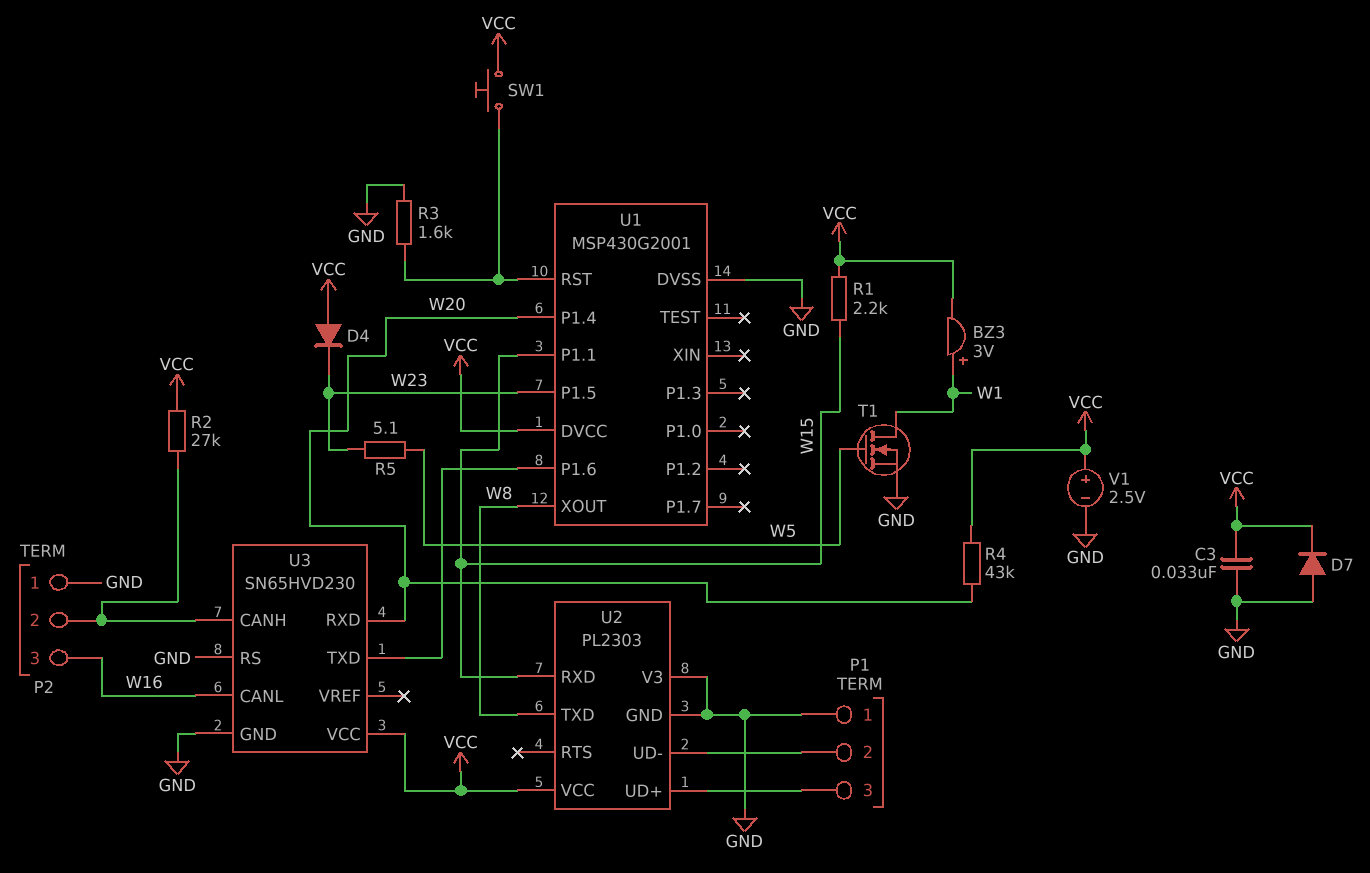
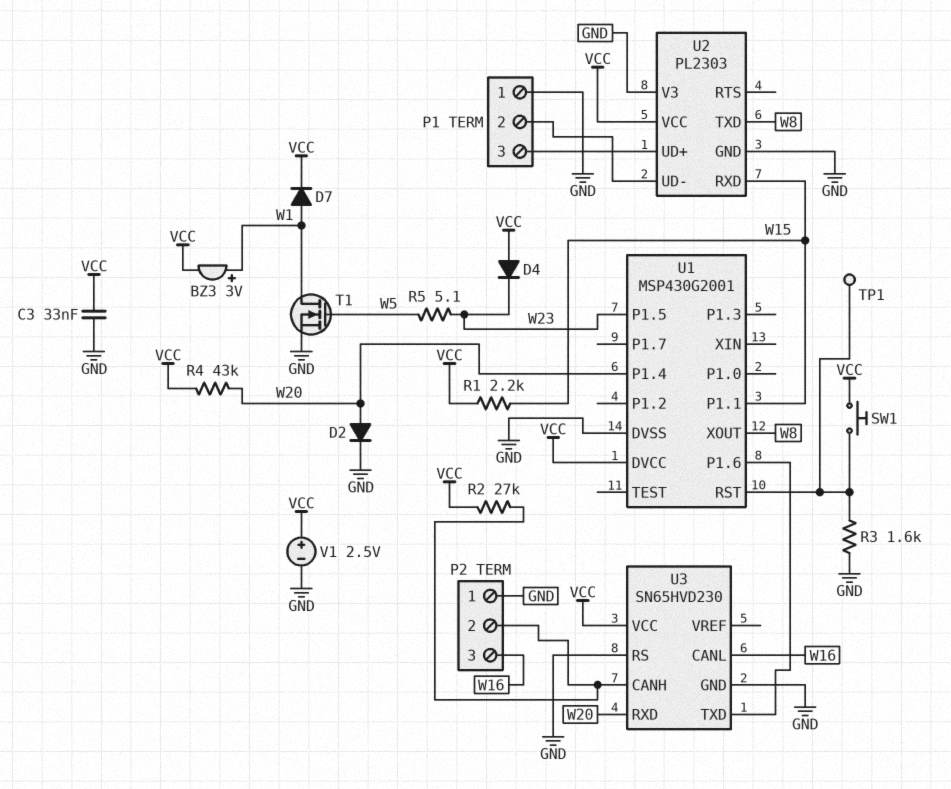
D2: none -> diode (A W20, K GND)
D7: diode (A GND, K VCC) -> diode (A W1, K VCC)
TP1: none -> test point (U1/RST)

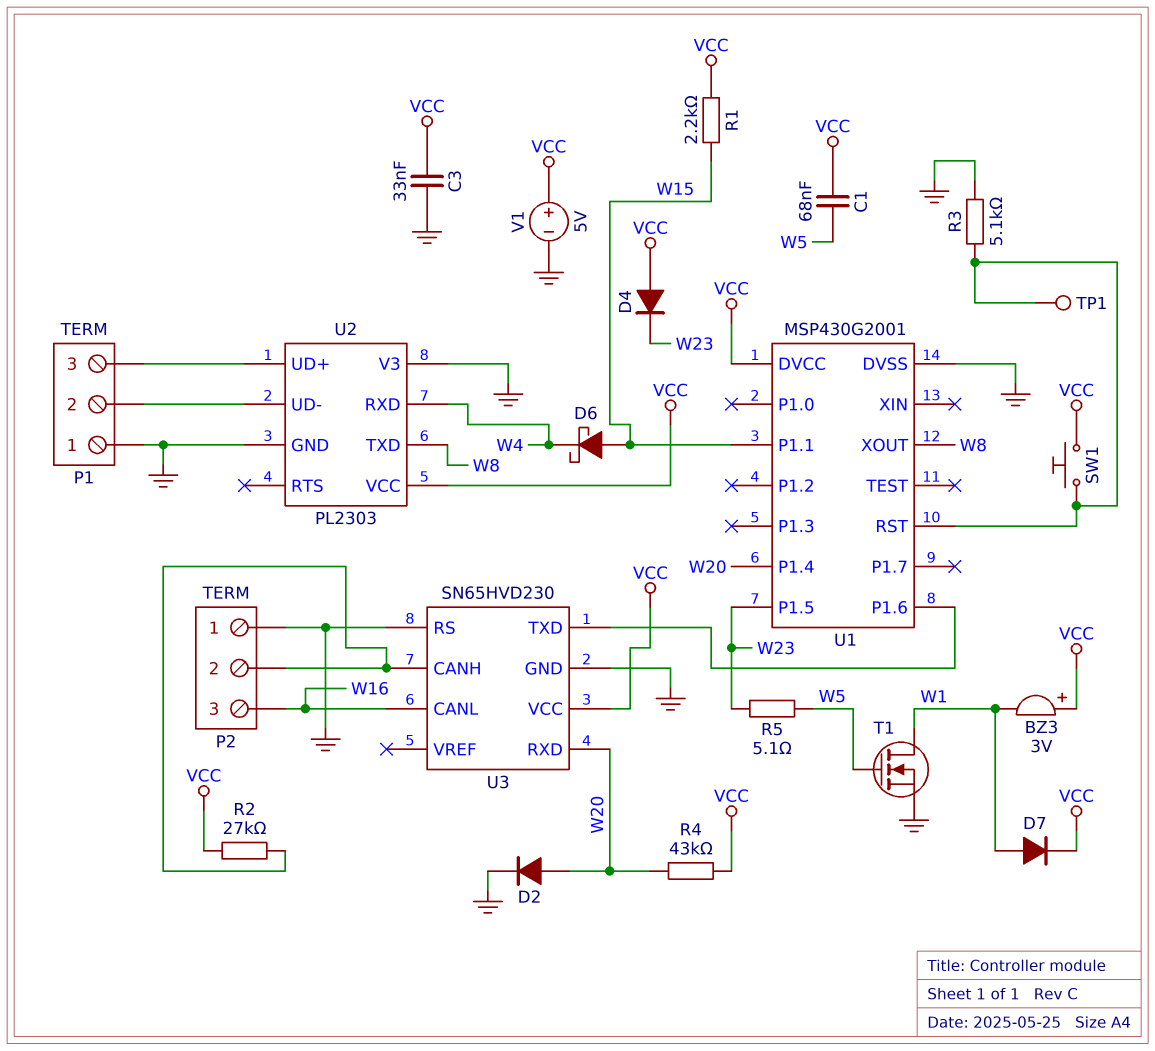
BZ3: buzzer 3V (plus W1, minus VCC) -> buzzer 3V (plus VCC, minus W1)
C1: none -> 68nF (VCC, W5)
D6: none -> schottky (A W15, K W4)
R3: 1.6k (GND, U1/RST) -> 5.1k (GND, U1/RST)
U2 pin RXD: W15 -> W4
V1: 2.5V (plus VCC, minus GND) -> 5V (plus VCC, minus GND)

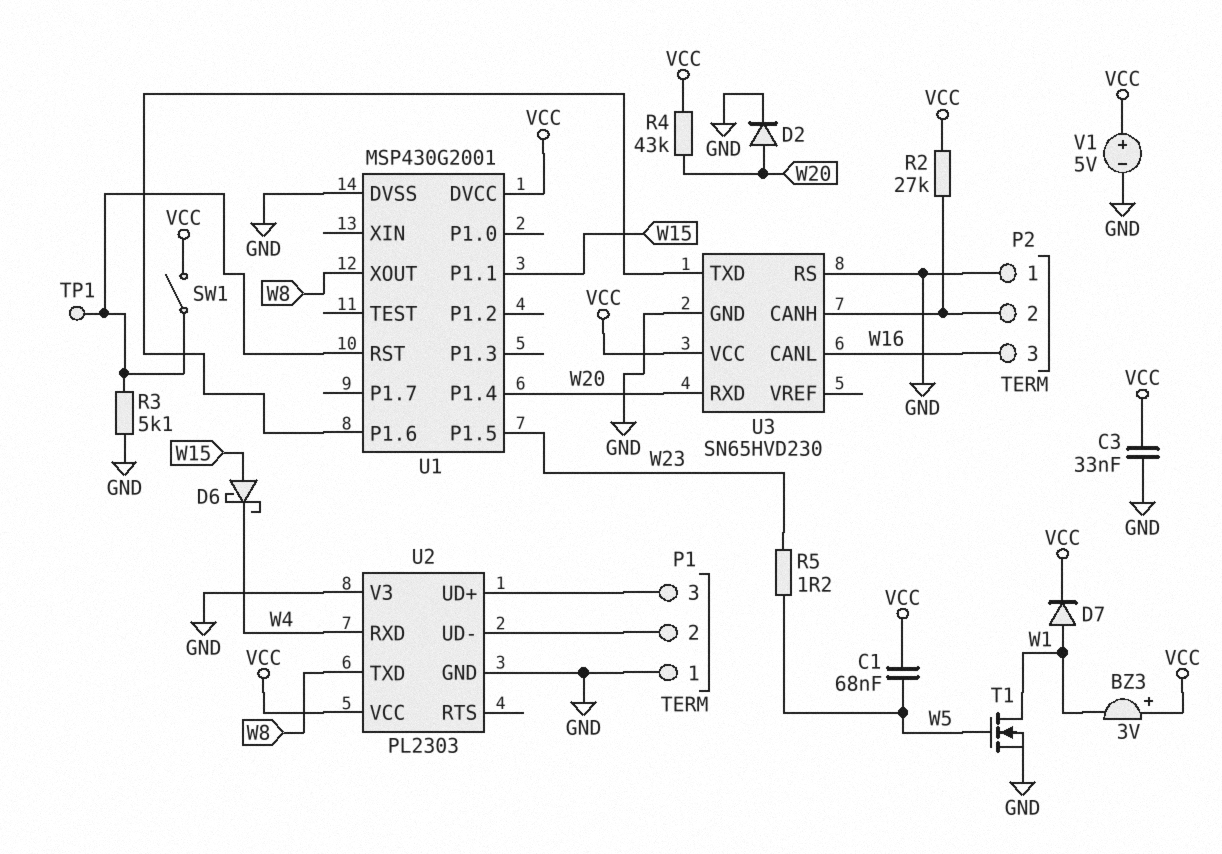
D4: diode (A VCC, K W23) -> none
R1: 2.2k (VCC, W15) -> none
R5: 5.1 (W5, W23) -> 1.2 (W5, W23)
SW1: button (U1/RST, VCC) -> switch (U1/RST, VCC)

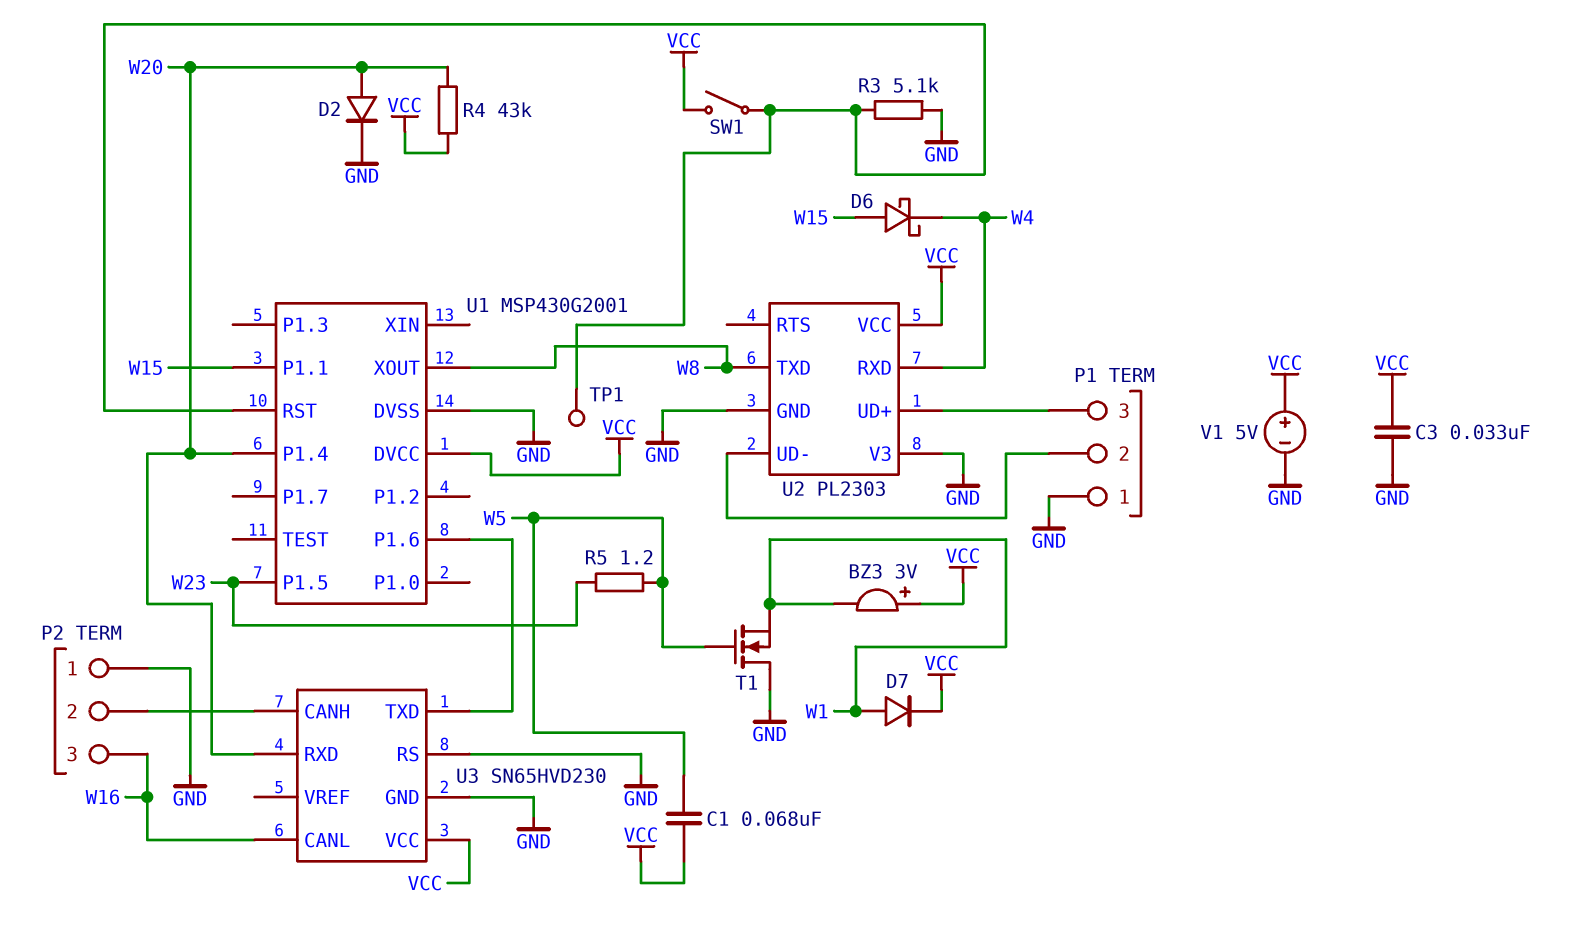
R2: 27k (P2/2, VCC) -> none
T1: NMOS (G W5, D W1, S GND) -> NMOS (G W5, D GND, S W1)

